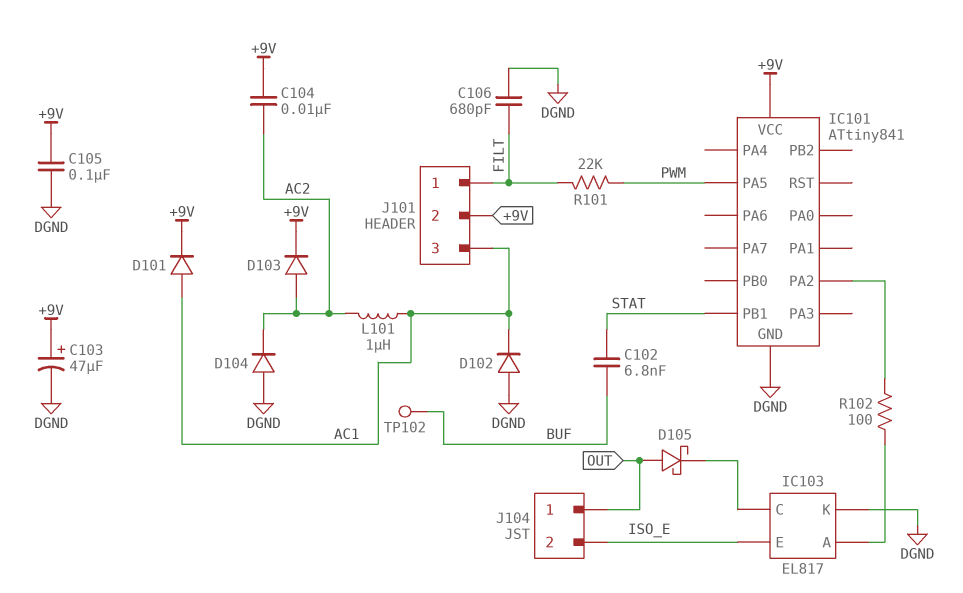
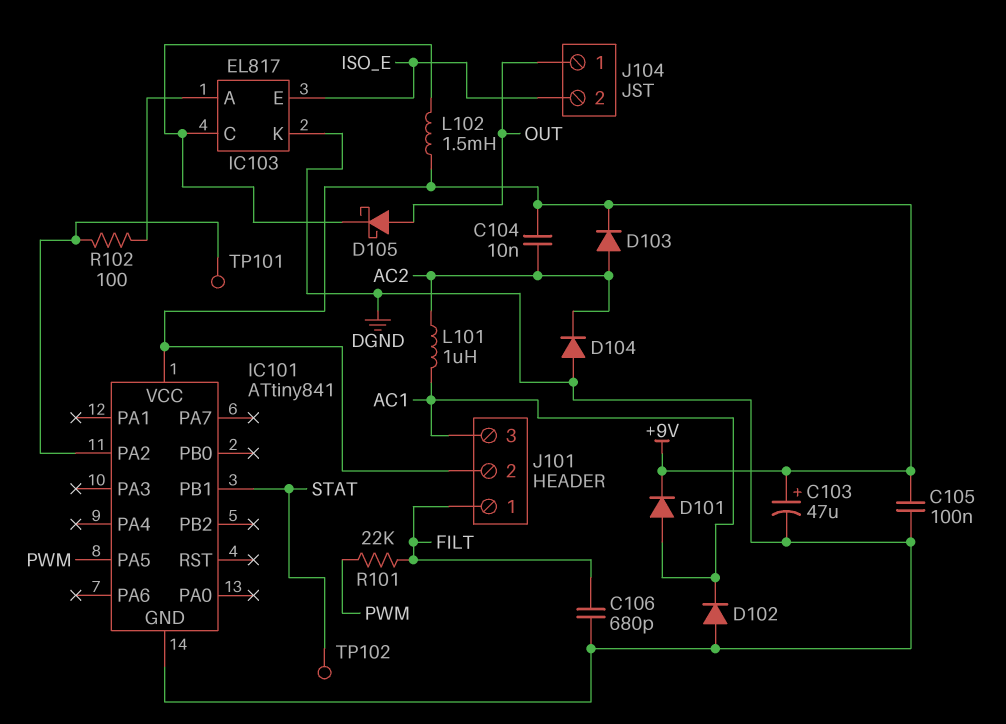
C102: 6.8nF (BUF, STAT) -> none
L102: none -> 1.5mH (+9V, IC103/C)
TP101: none -> test point (IC101/PA2)
TP102: test point (BUF) -> test point (STAT)

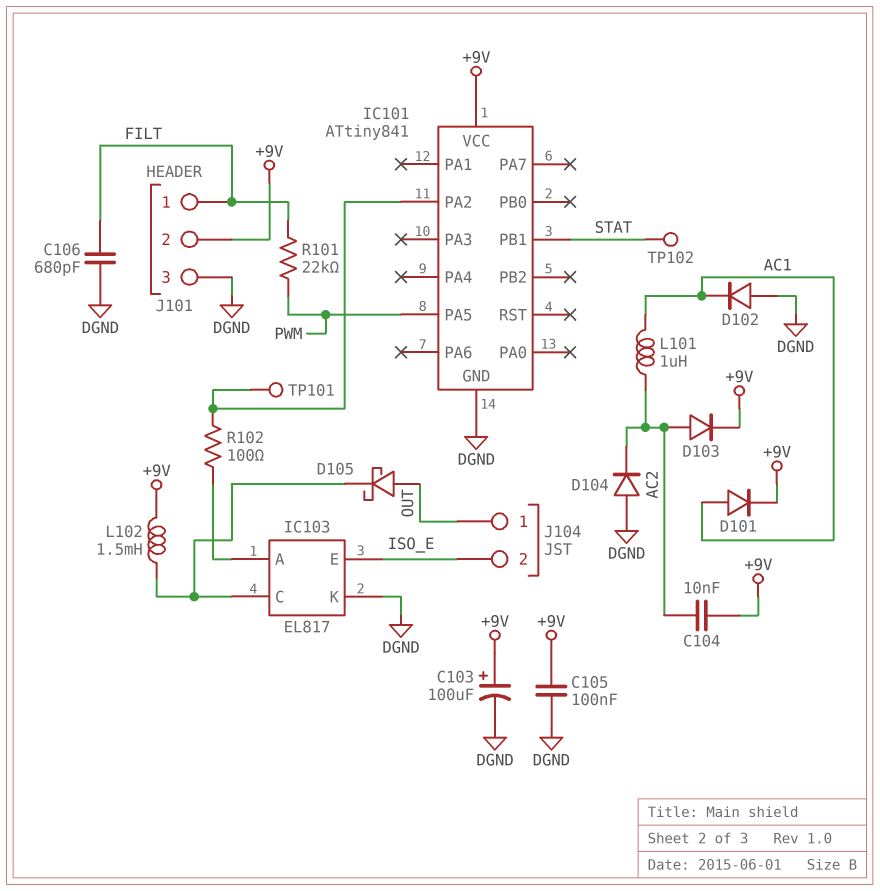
C103: 47uF (plus +9V, minus DGND) -> 100uF (plus +9V, minus DGND)
J101 pin 3: AC1 -> DGND

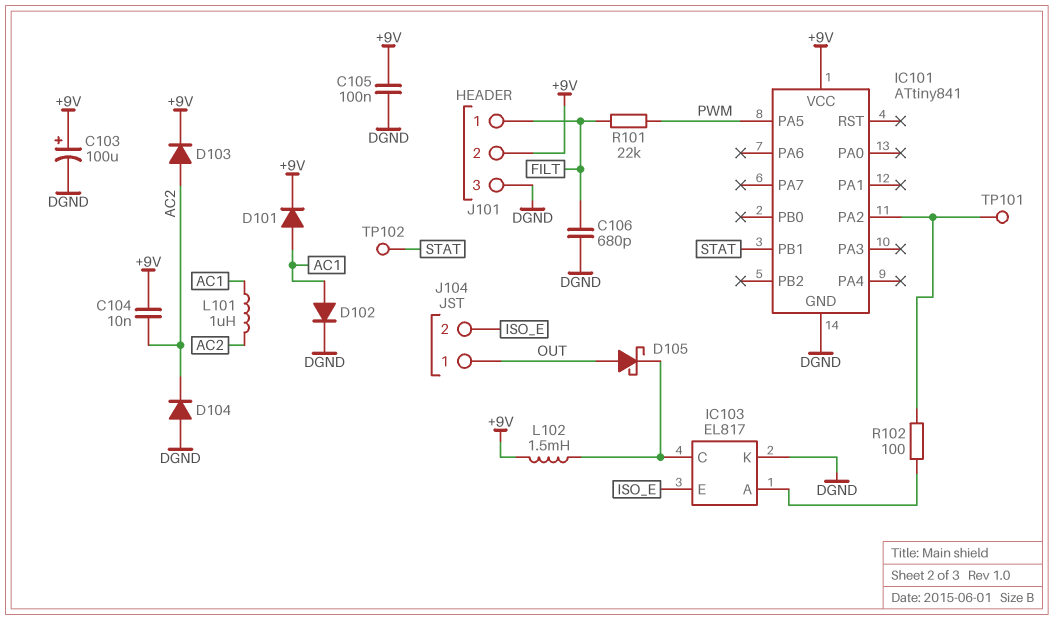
D102: diode (A DGND, K AC1) -> diode (A AC1, K DGND)

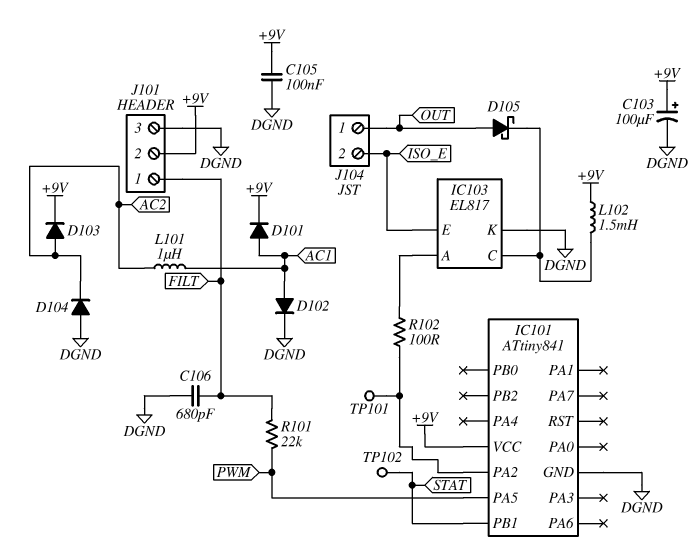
C104: 10nF (+9V, AC2) -> none

